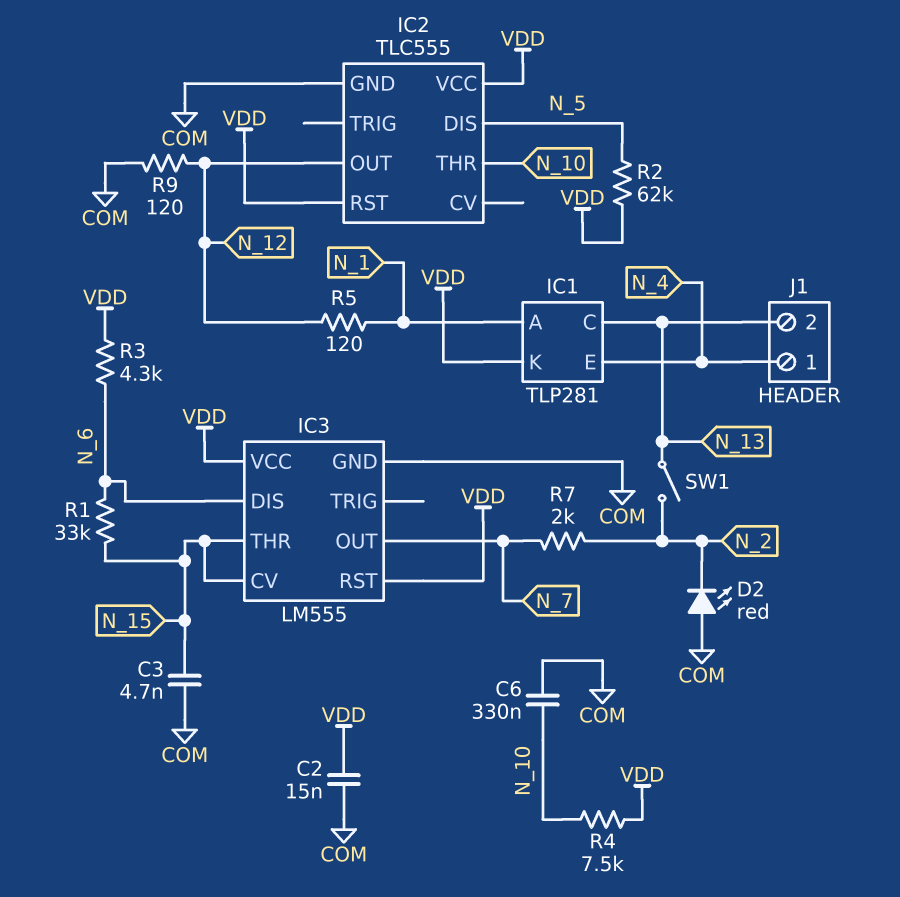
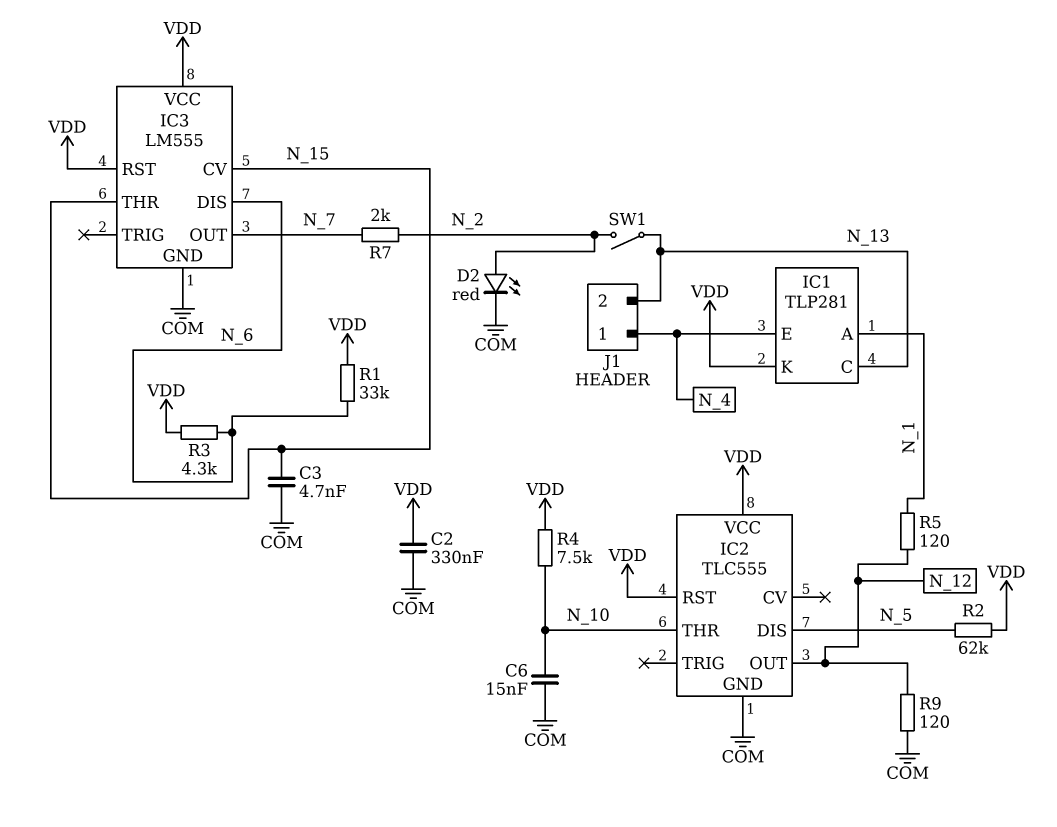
C2: 15nF (COM, VDD) -> 330nF (COM, VDD)
C6: 330nF (COM, N_10) -> 15nF (COM, N_10)
D2: LED red (A COM, K N_2) -> LED red (A N_2, K COM)
R1: 33k (N_6, N_15) -> 33k (N_6, VDD)

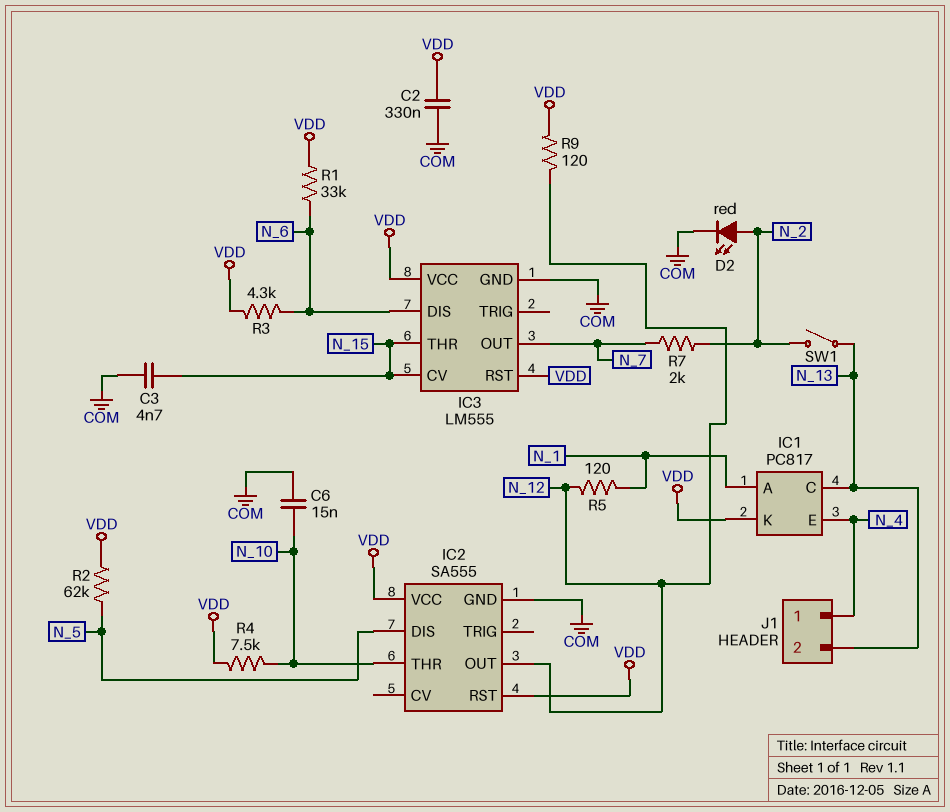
IC1: TLP281 -> PC817
IC2: TLC555 -> SA555
R9: 120 (COM, N_12) -> 120 (N_12, VDD)

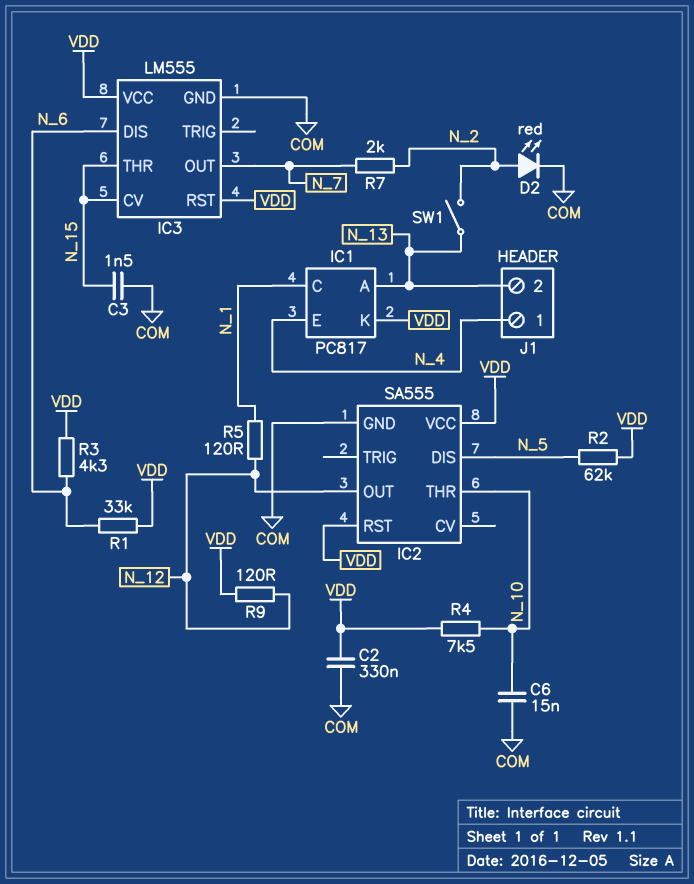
C3: 4.7nF (COM, N_15) -> 1.5nF (COM, N_15)
IC1 pin A: N_1 -> N_13
IC1 pin C: N_13 -> N_1

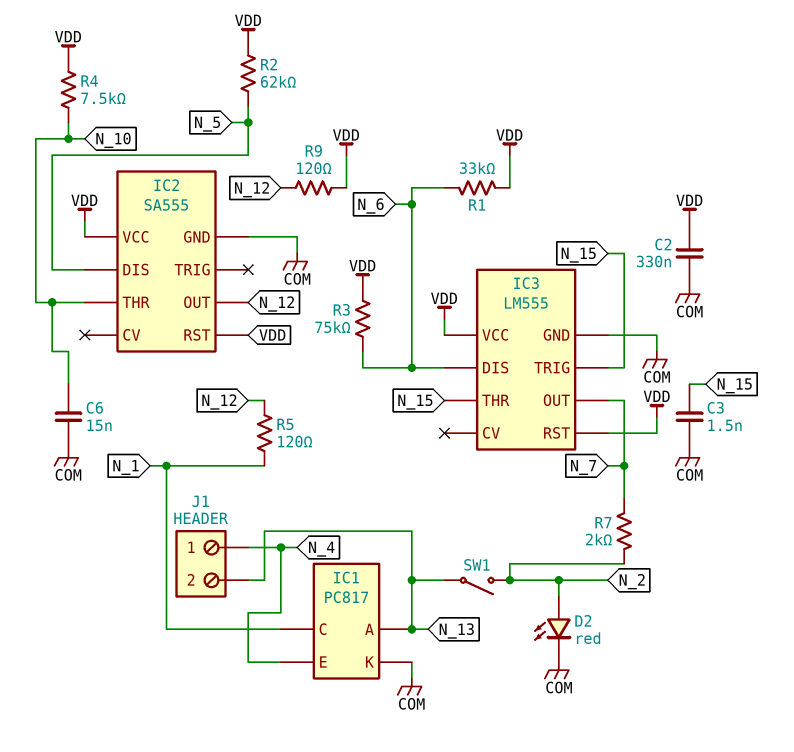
IC1 pin K: VDD -> COM
IC3 pin CV: N_15 -> none
IC3 pin TRIG: none -> N_15
R3: 4.3k (N_6, VDD) -> 75k (N_6, VDD)

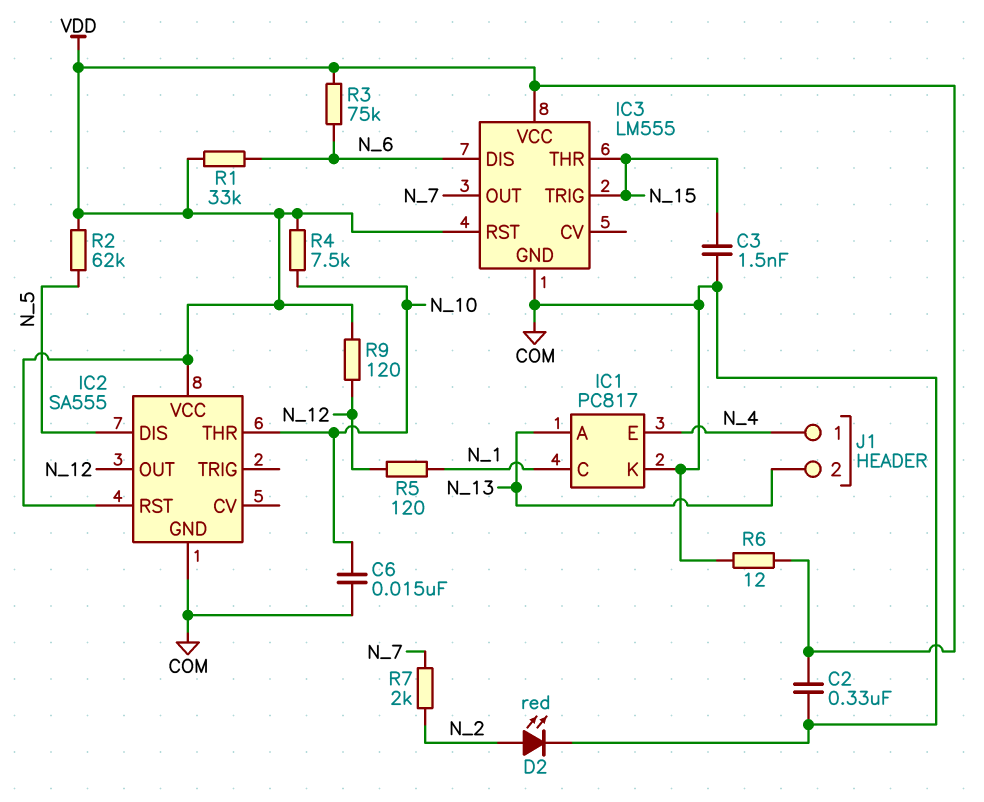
R6: none -> 12 (COM, VDD)
SW1: switch (N_2, N_13) -> none

